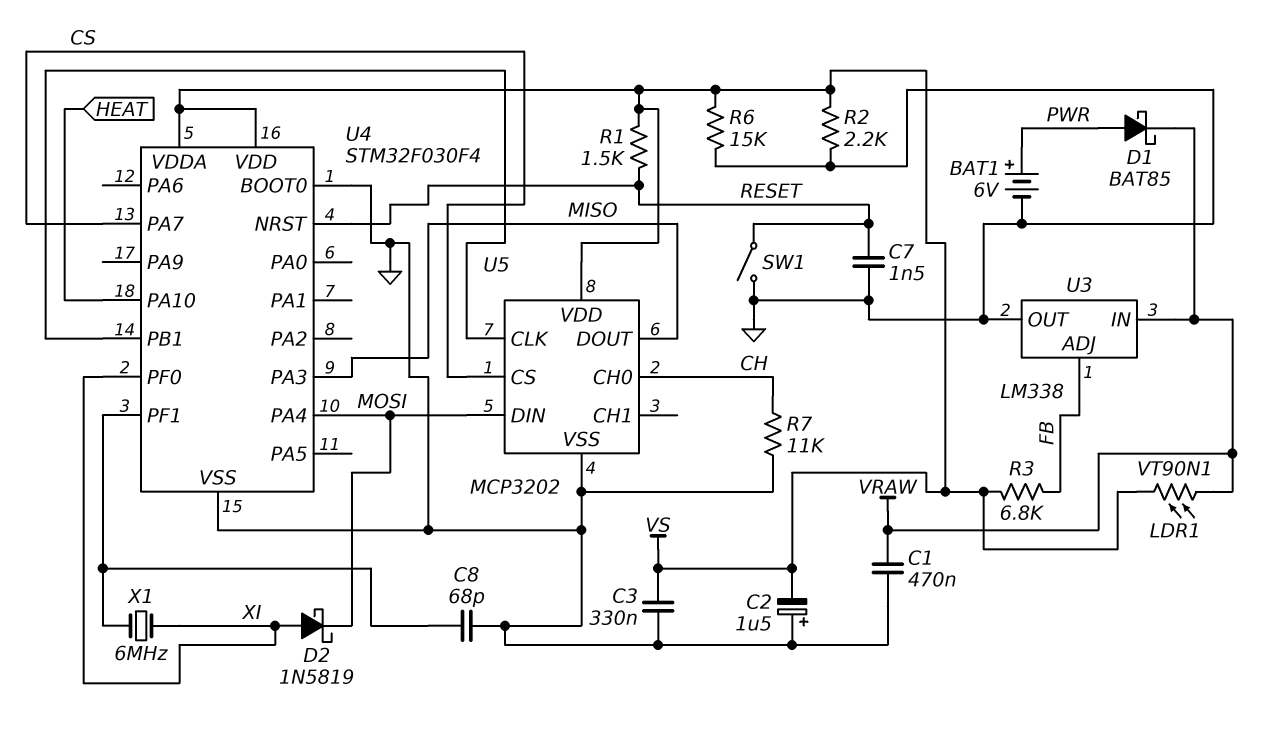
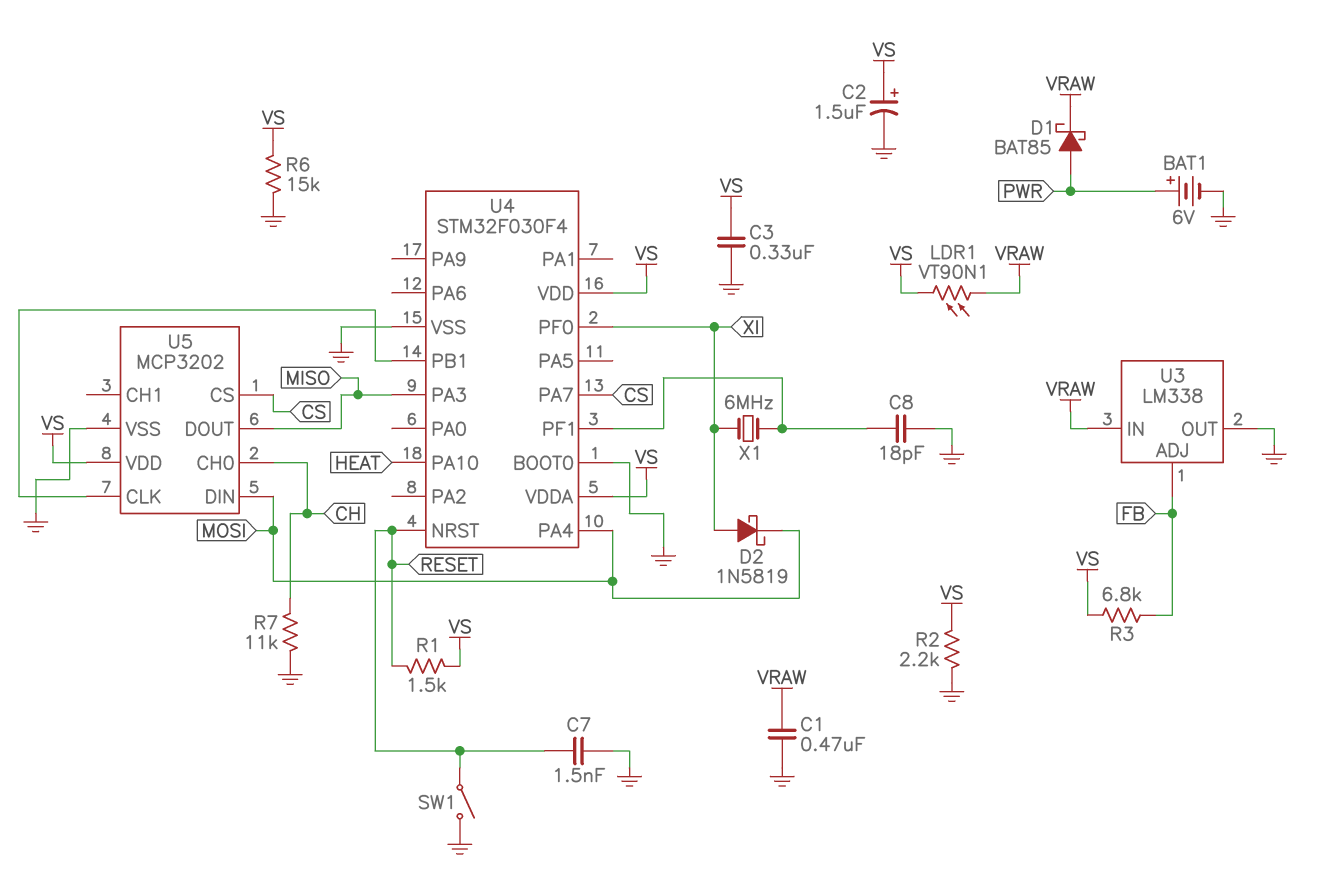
C2: 1.5uF (plus GND, minus VS) -> 1.5uF (plus VS, minus GND)
C8: 68pF (GND, U4/PF1) -> 18pF (GND, U4/PF1)

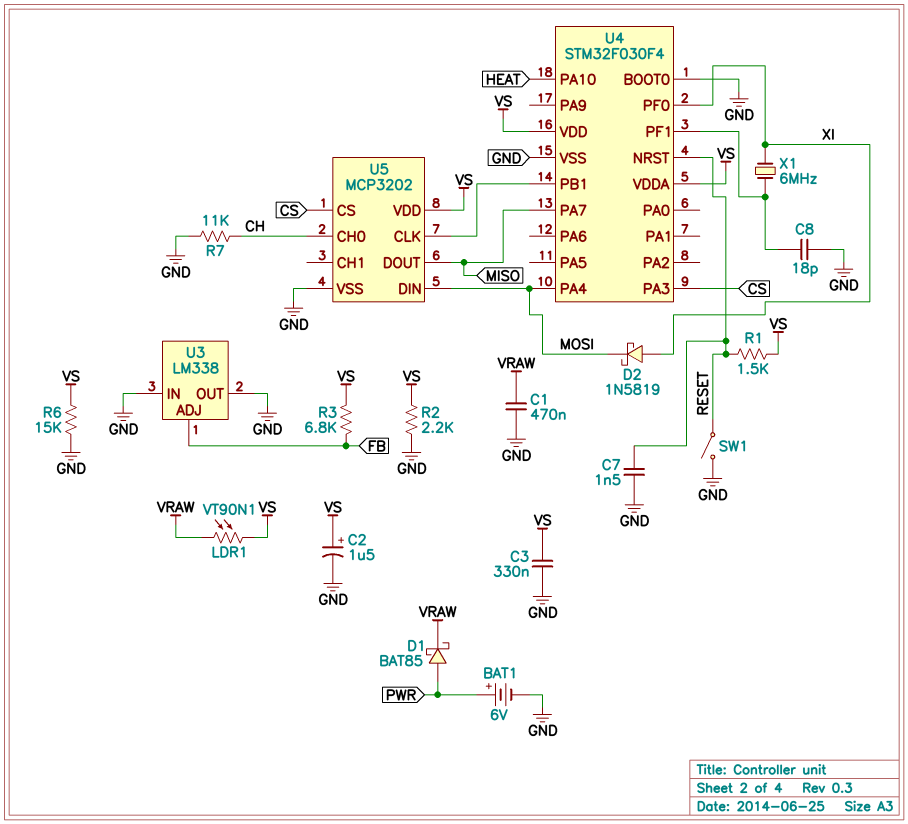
U3 pin IN: VRAW -> GND
U4 pin PA3: MISO -> CS
U4 pin PA7: CS -> MISO

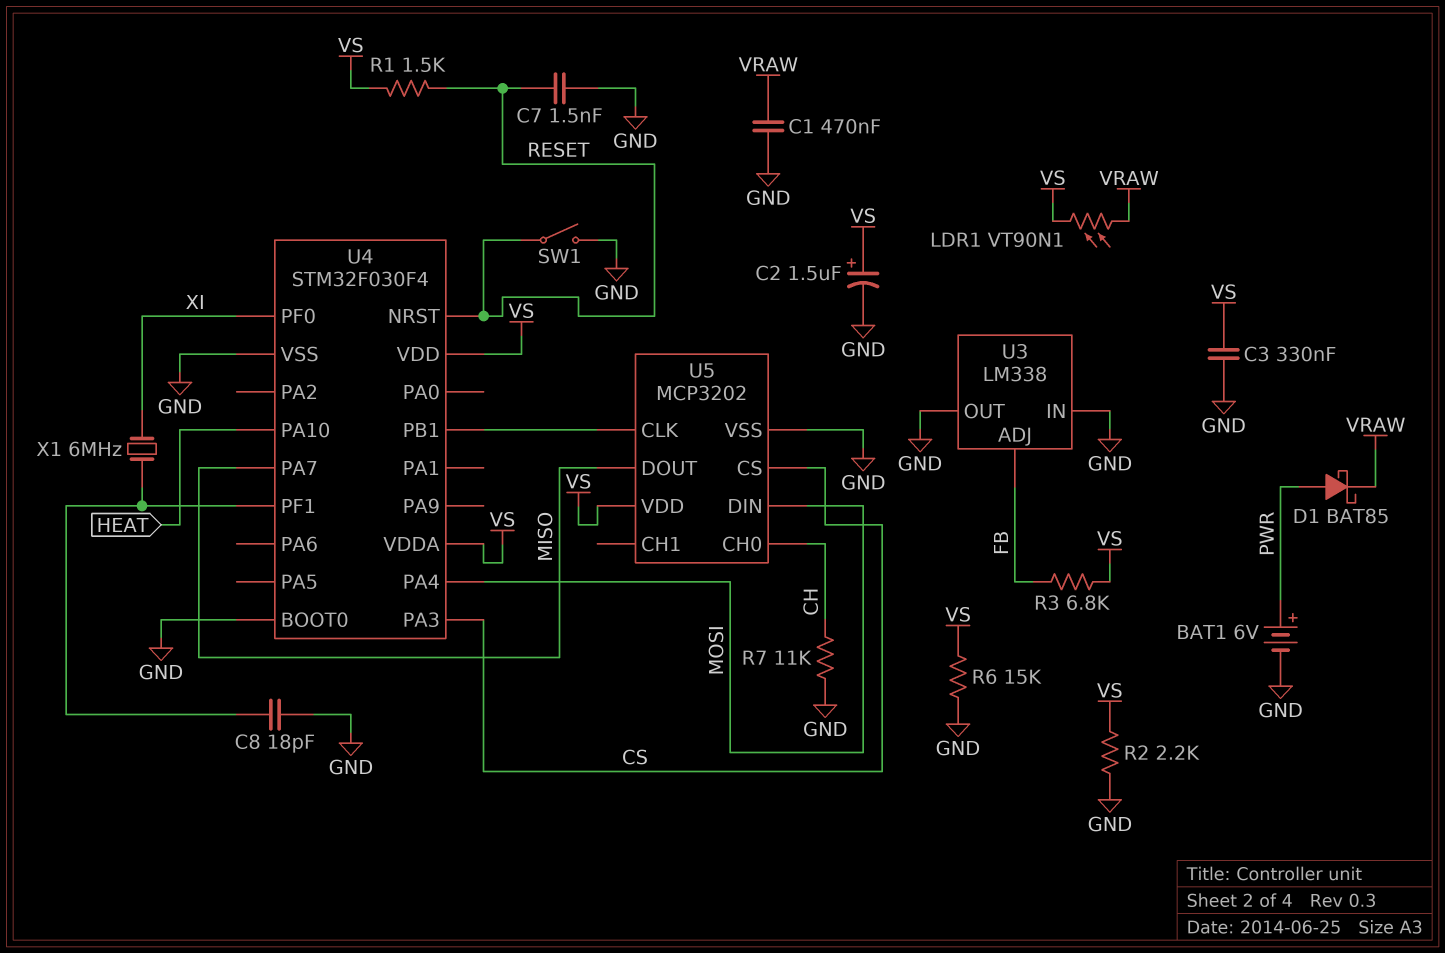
D2: schottky 1N5819 (A XI, K MOSI) -> none

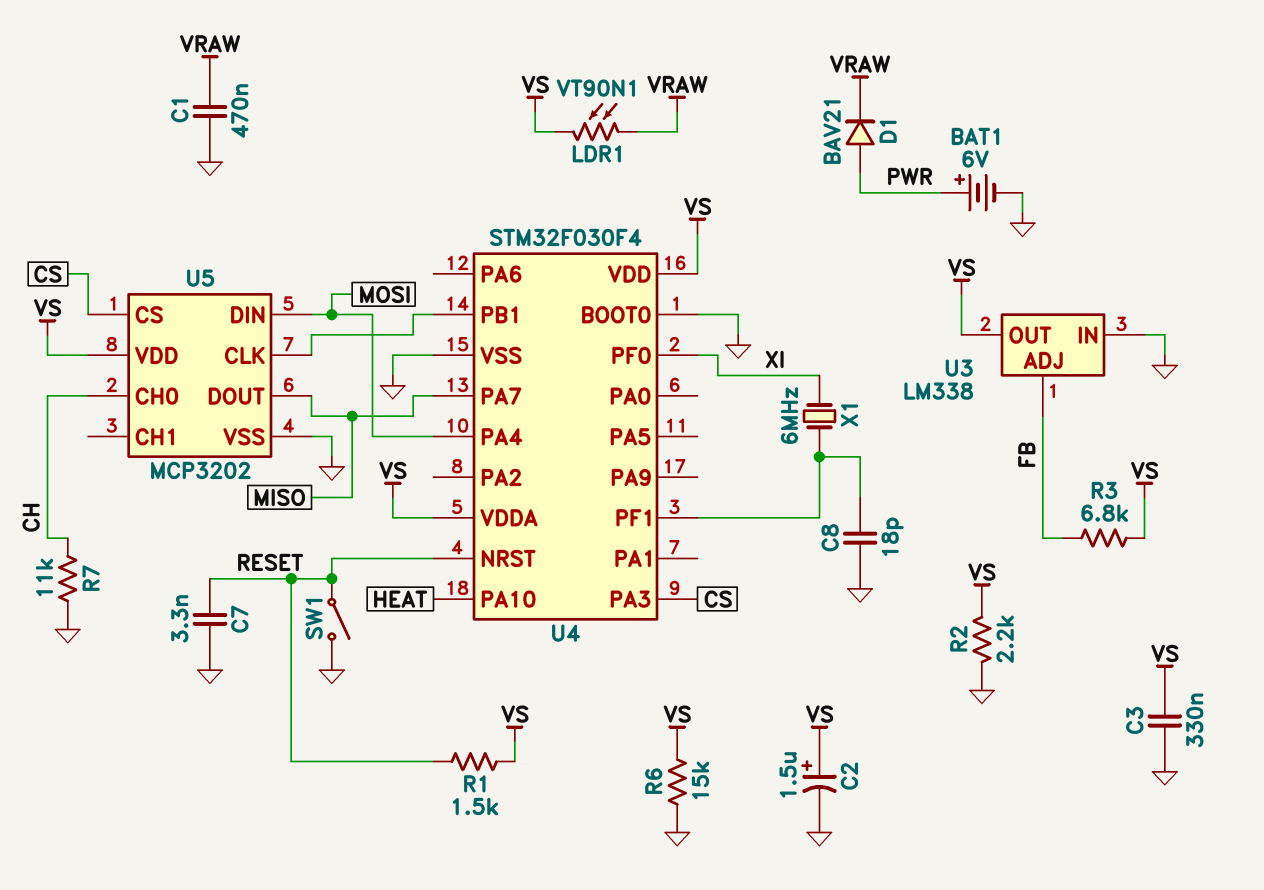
C7: 1.5nF (GND, RESET) -> 3.3nF (GND, RESET)
D1: schottky BAT85 (A PWR, K VRAW) -> diode BAV21 (A PWR, K VRAW)
U3 pin OUT: GND -> VS

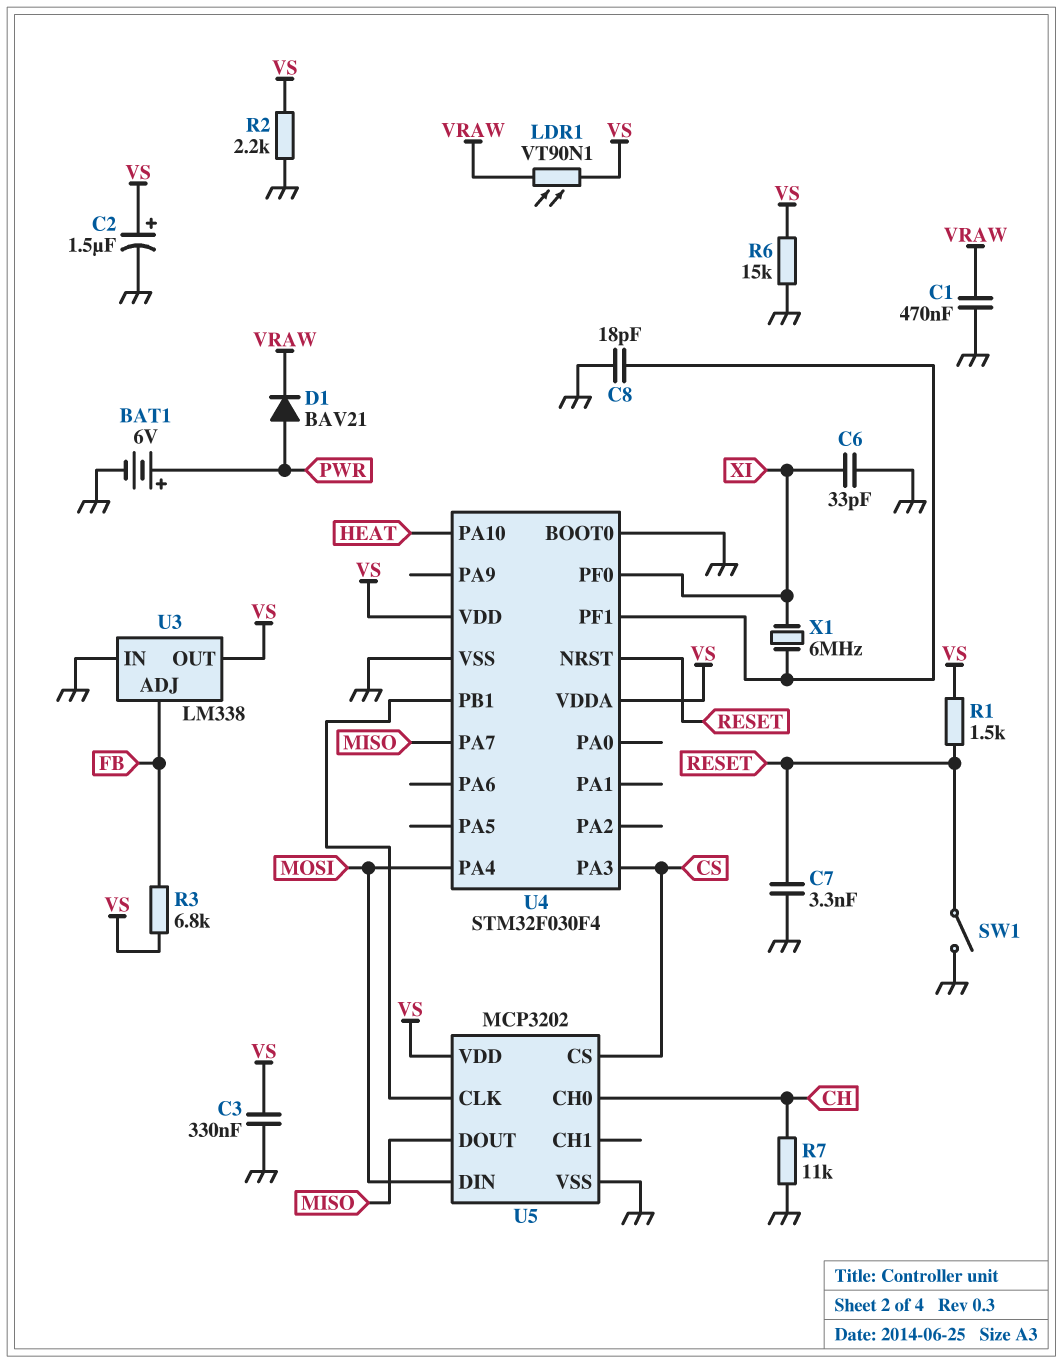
C6: none -> 33pF (GND, XI)

